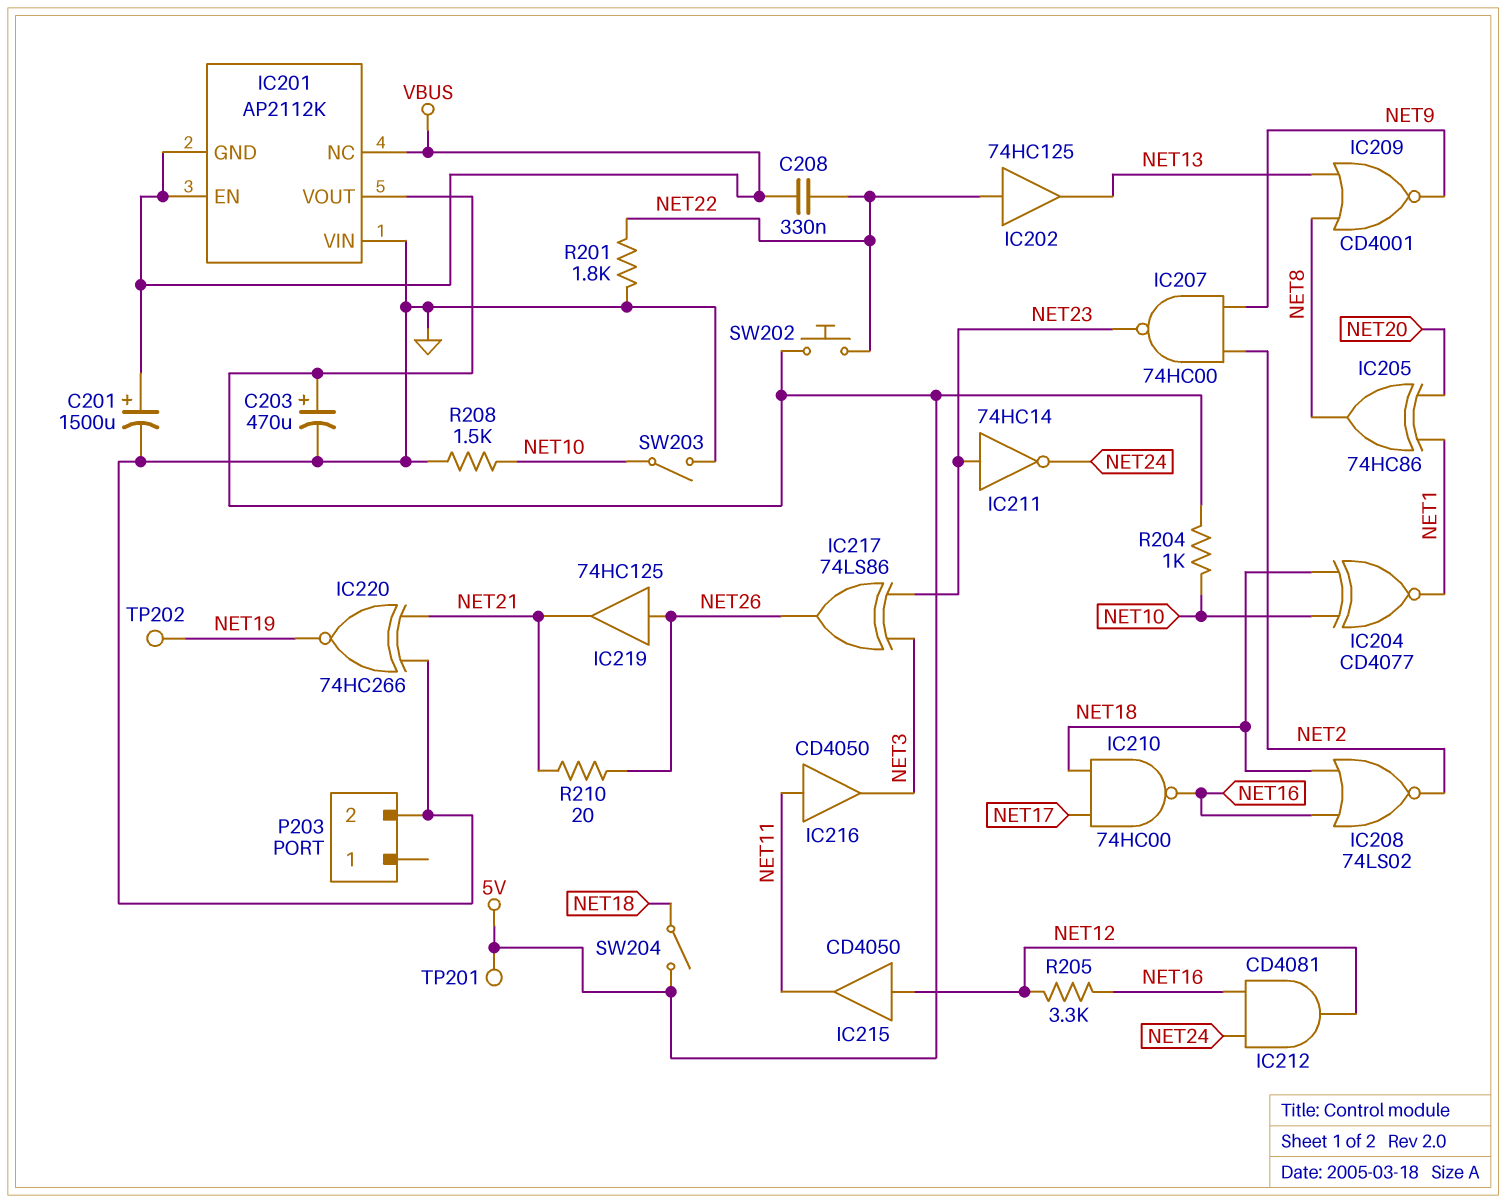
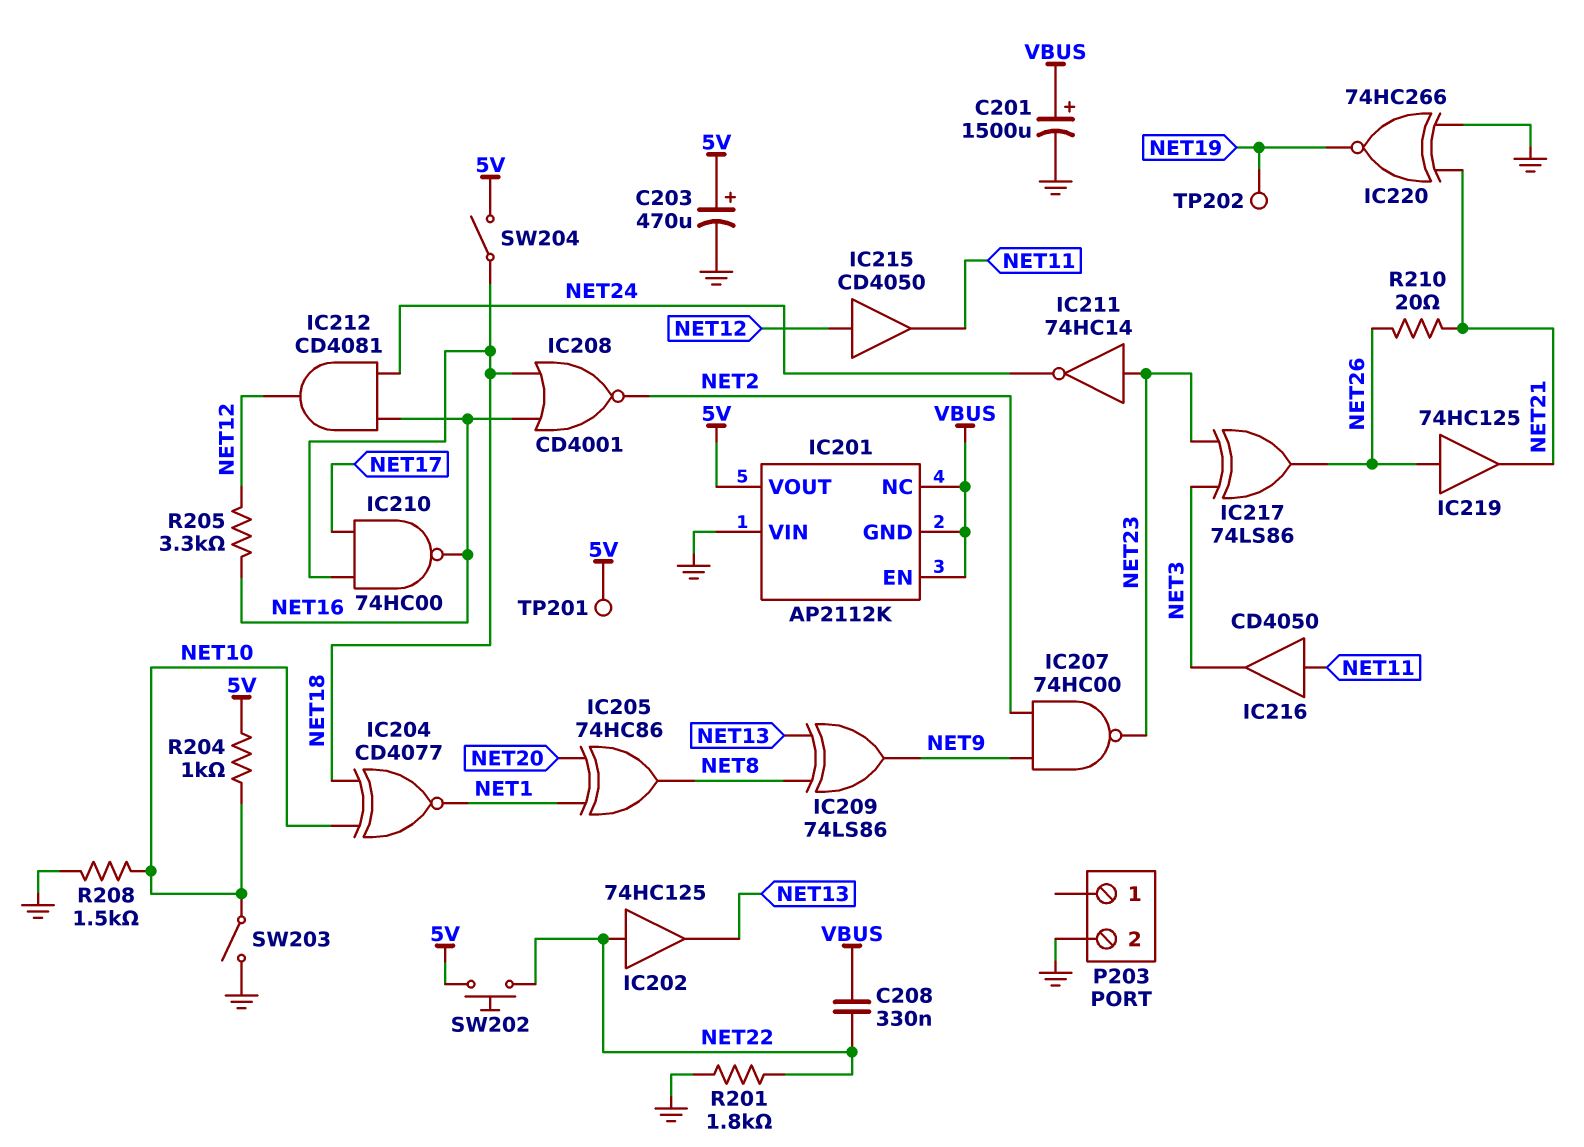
IC208: NOR 74LS02 (in NET16, in NET18, out NET2) -> NOR CD4001 (in NET16, in NET18, out NET2)
IC209: NOR CD4001 (in NET8, in NET13, out NET9) -> XOR 74LS86 (in NET8, in NET13, out NET9)

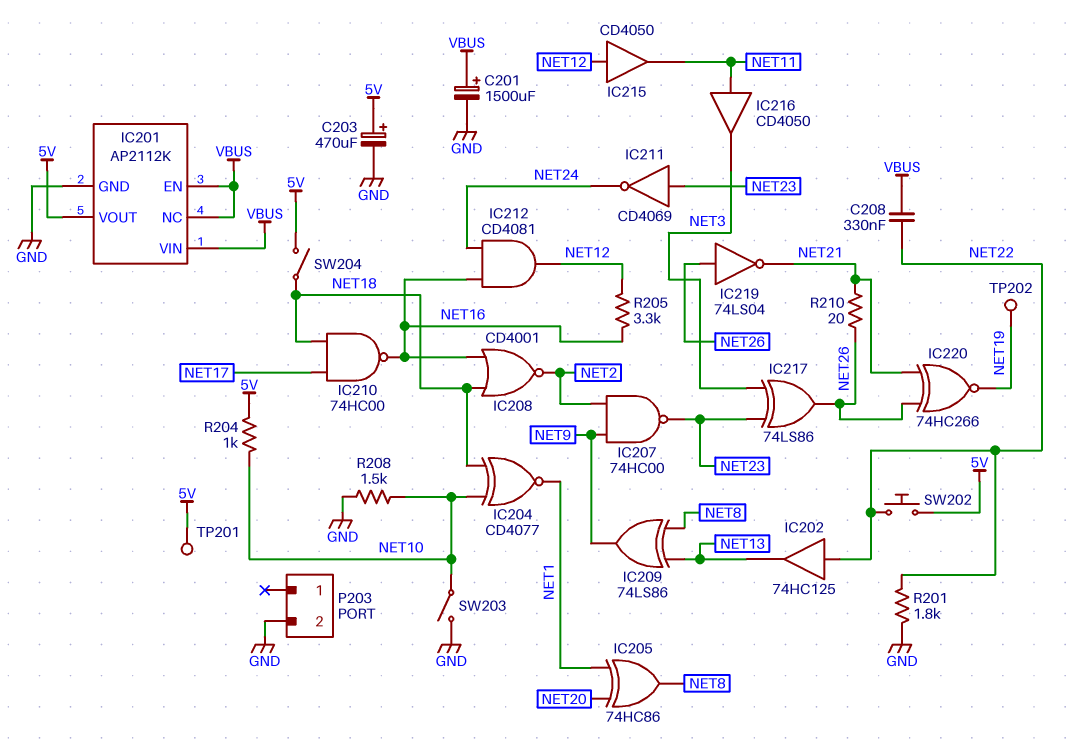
IC201 pin GND: VBUS -> GND
IC201 pin VIN: GND -> VBUS
IC211: NOT 74HC14 (in NET23, out NET24) -> NOT CD4069 (in NET23, out NET24)
IC219: buffer 74HC125 (in NET26, out NET21) -> NOT 74LS04 (in NET26, out NET21)
IC220: XNOR 74HC266 (in GND, in NET21, out NET19) -> XNOR 74HC266 (in NET21, in NET26, out NET19)

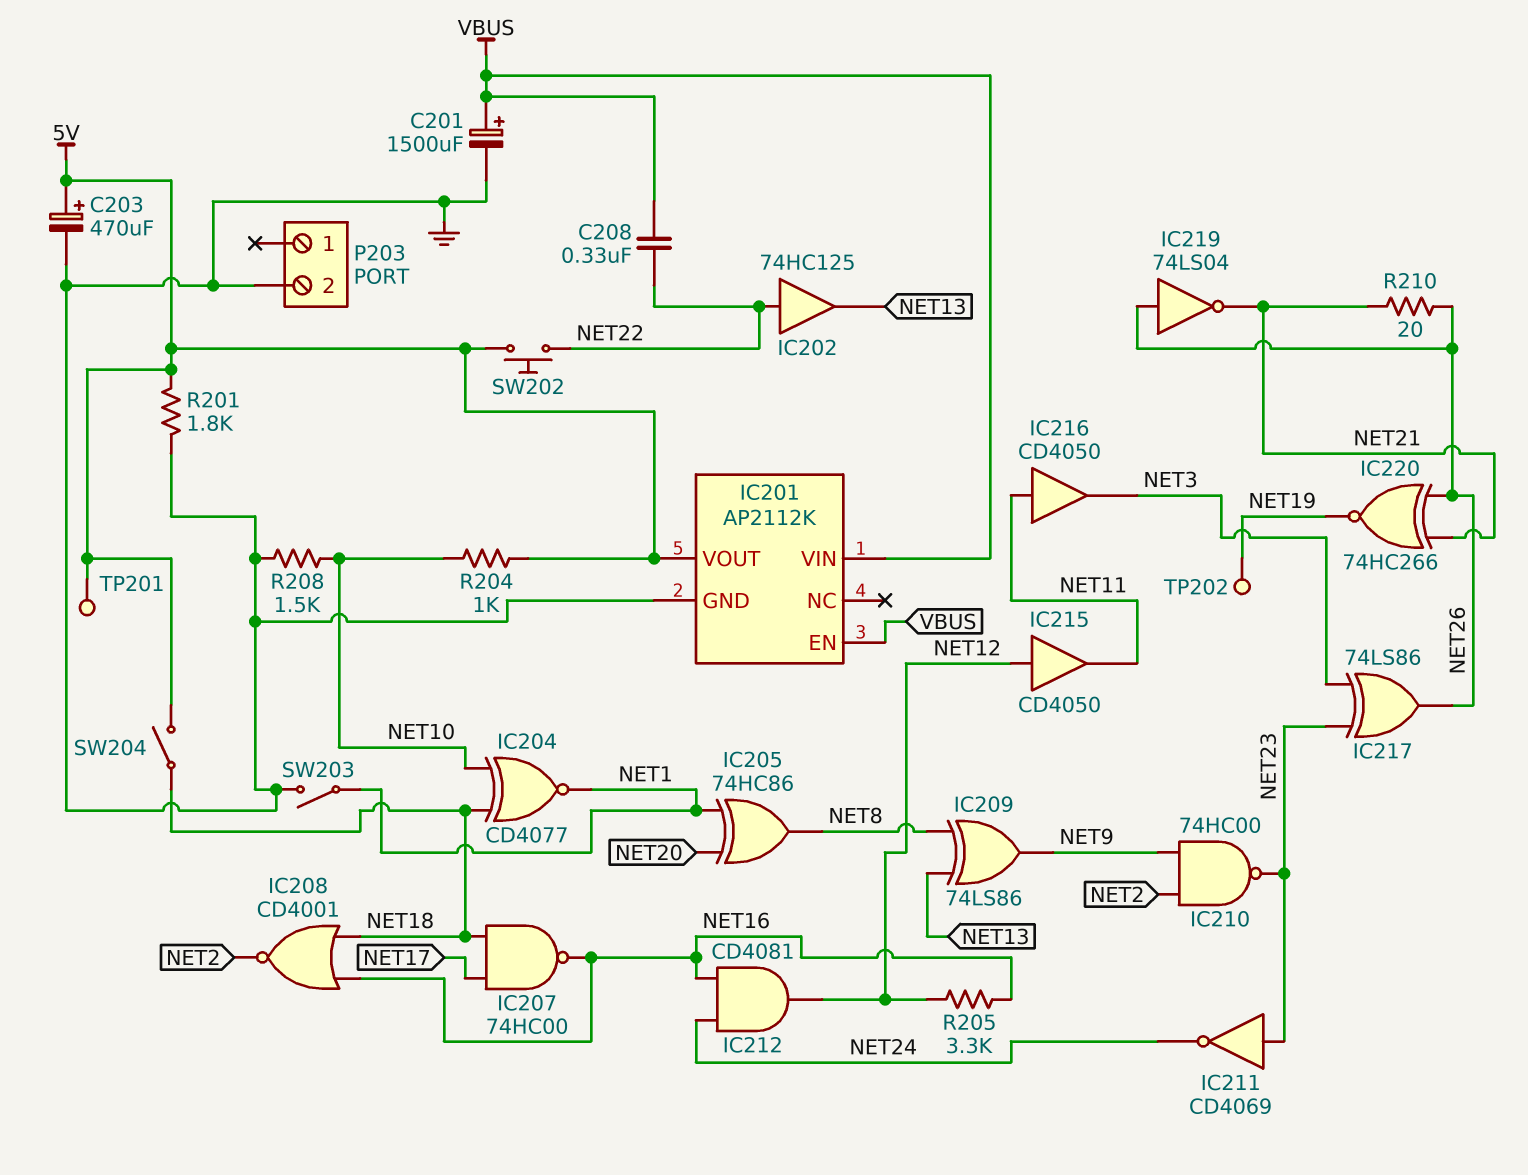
IC201 pin NC: VBUS -> none
IC207: NAND 74HC00 (in NET2, in NET9, out NET23) -> NAND 74HC00 (in NET17, in NET18, out NET16)
IC210: NAND 74HC00 (in NET17, in NET18, out NET16) -> NAND 74HC00 (in NET2, in NET9, out NET23)
R201: 1.8k (GND, NET22) -> 1.8k (5V, GND)
SW203: switch (GND, NET10) -> switch (GND, NET1)

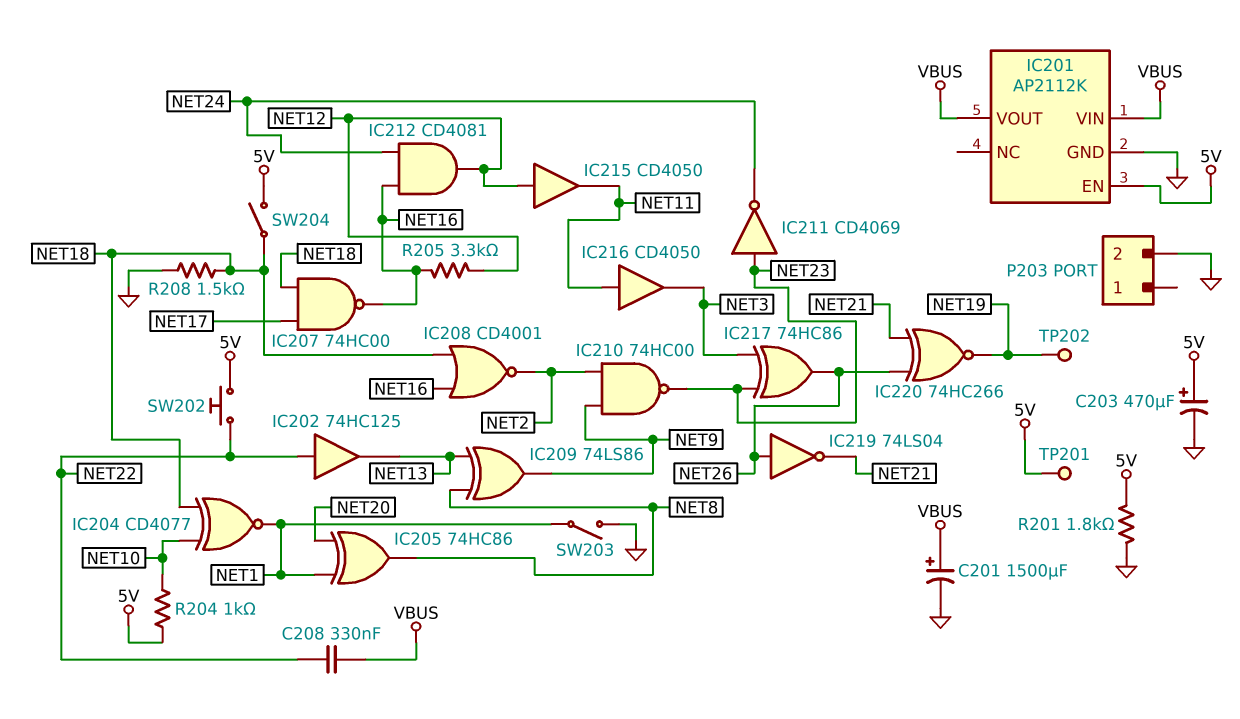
IC201 pin EN: VBUS -> 5V
IC201 pin VOUT: 5V -> VBUS
IC217: XOR 74LS86 (in NET3, in NET23, out NET26) -> XOR 74HC86 (in NET3, in NET23, out NET26)
R208: 1.5k (GND, NET10) -> 1.5k (GND, NET18)
R210: 20 (NET21, NET26) -> none

